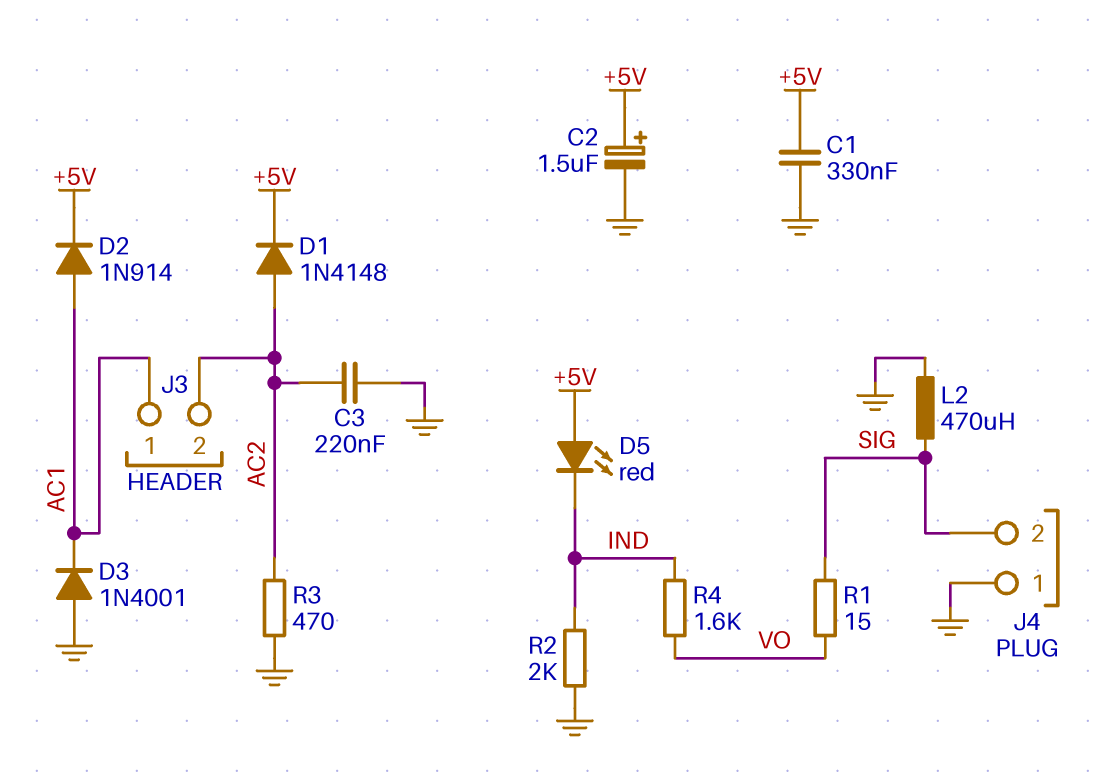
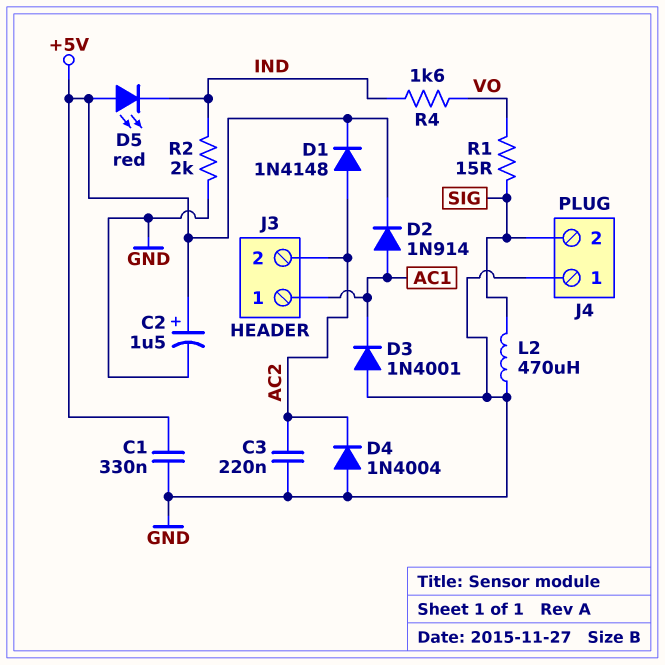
D4: none -> diode 1N4004 (A GND, K AC2)
R3: 470 (AC2, GND) -> none

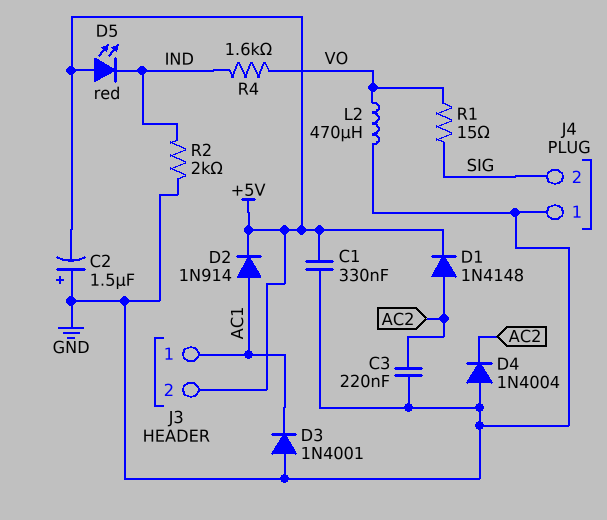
C2: 1.5uF (plus +5V, minus GND) -> 1.5uF (plus GND, minus +5V)
J3 pin 2: AC2 -> +5V
L2: 470uH (GND, SIG) -> 470uH (GND, VO)

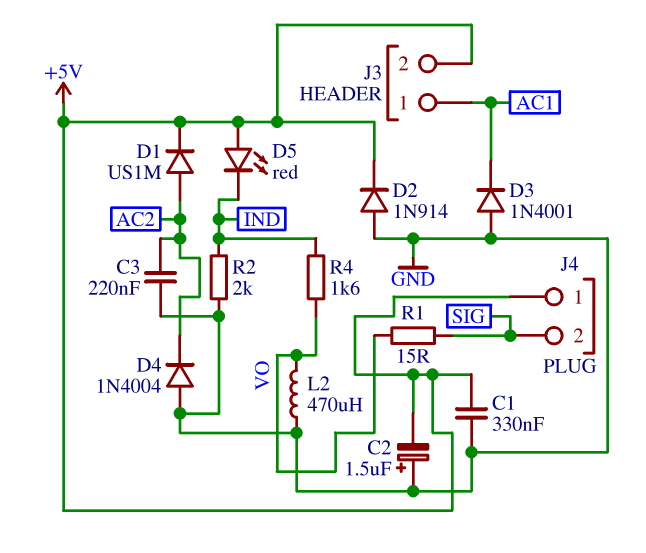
D1: diode 1N4148 (A AC2, K +5V) -> diode US1M (A AC2, K +5V)
D2: diode 1N914 (A AC1, K +5V) -> diode 1N914 (A GND, K +5V)
J4 pin 1: GND -> +5V

